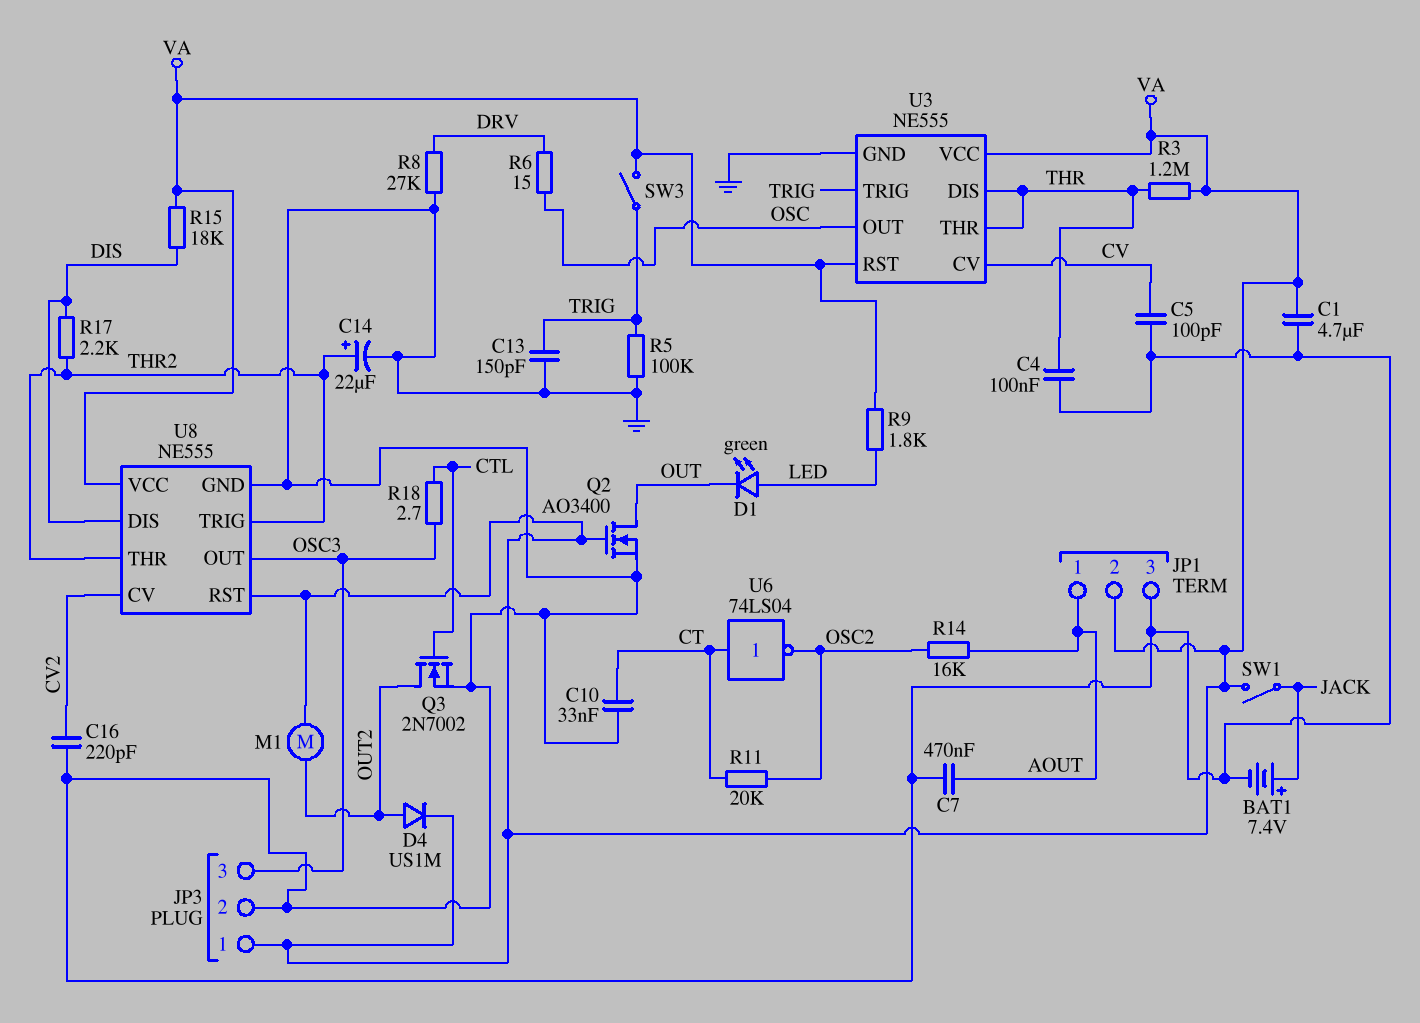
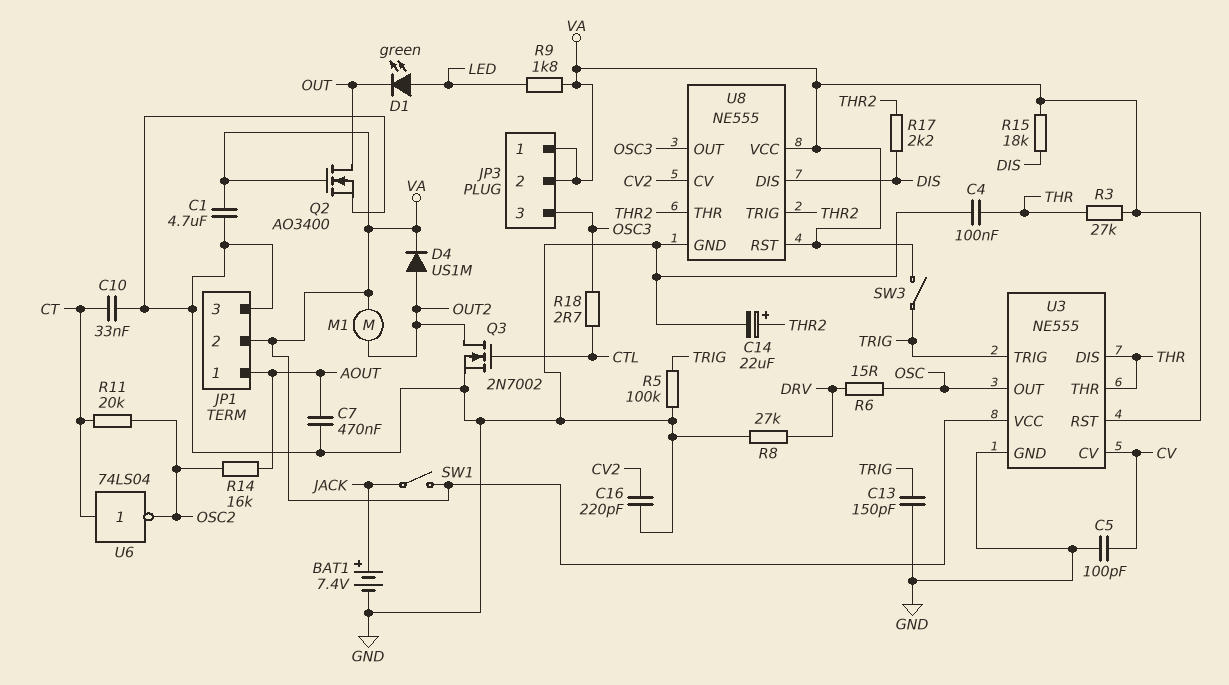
JP3 pin 2: GND -> VA
R3: 1.2M (THR, VA) -> 27k (THR, VA)

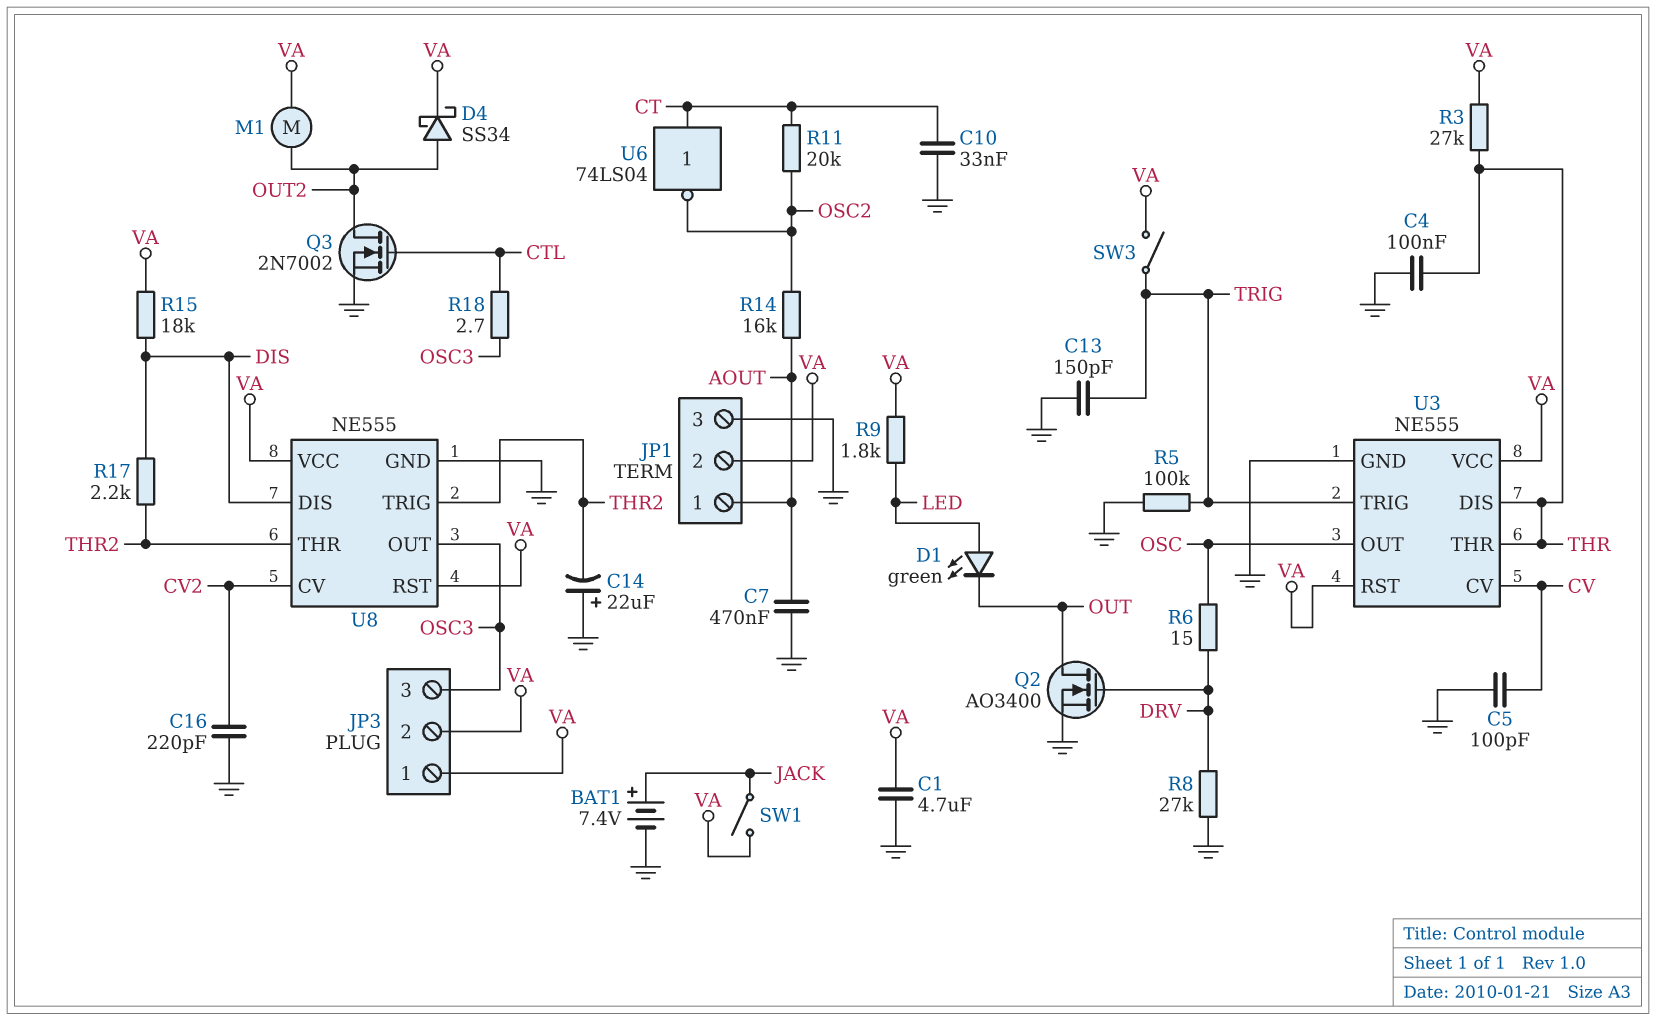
C14: 22uF (plus THR2, minus GND) -> 22uF (plus GND, minus THR2)
D4: diode US1M (A OUT2, K VA) -> schottky SS34 (A OUT2, K VA)
Q2: NMOS AO3400 (G VA, D OUT, S GND) -> NMOS AO3400 (G DRV, D OUT, S GND)

